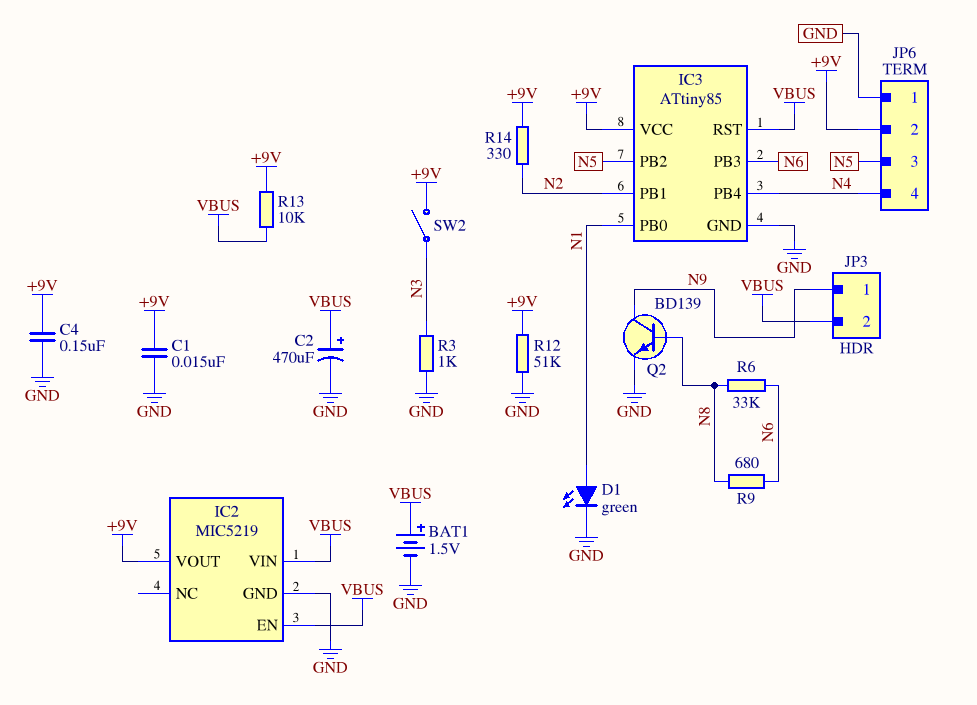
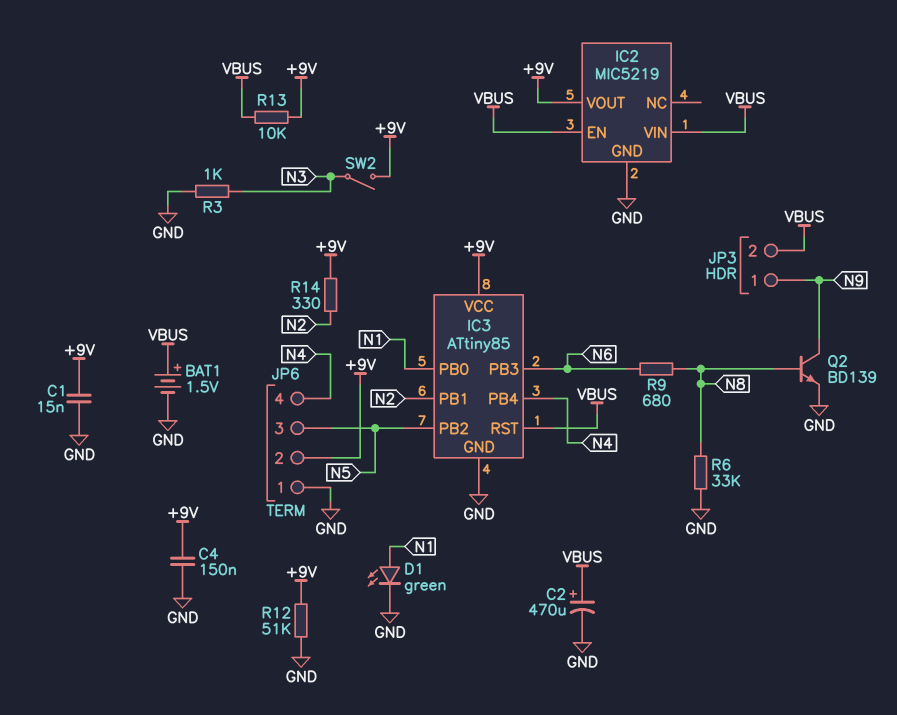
R6: 33k (N6, N8) -> 33k (GND, N8)

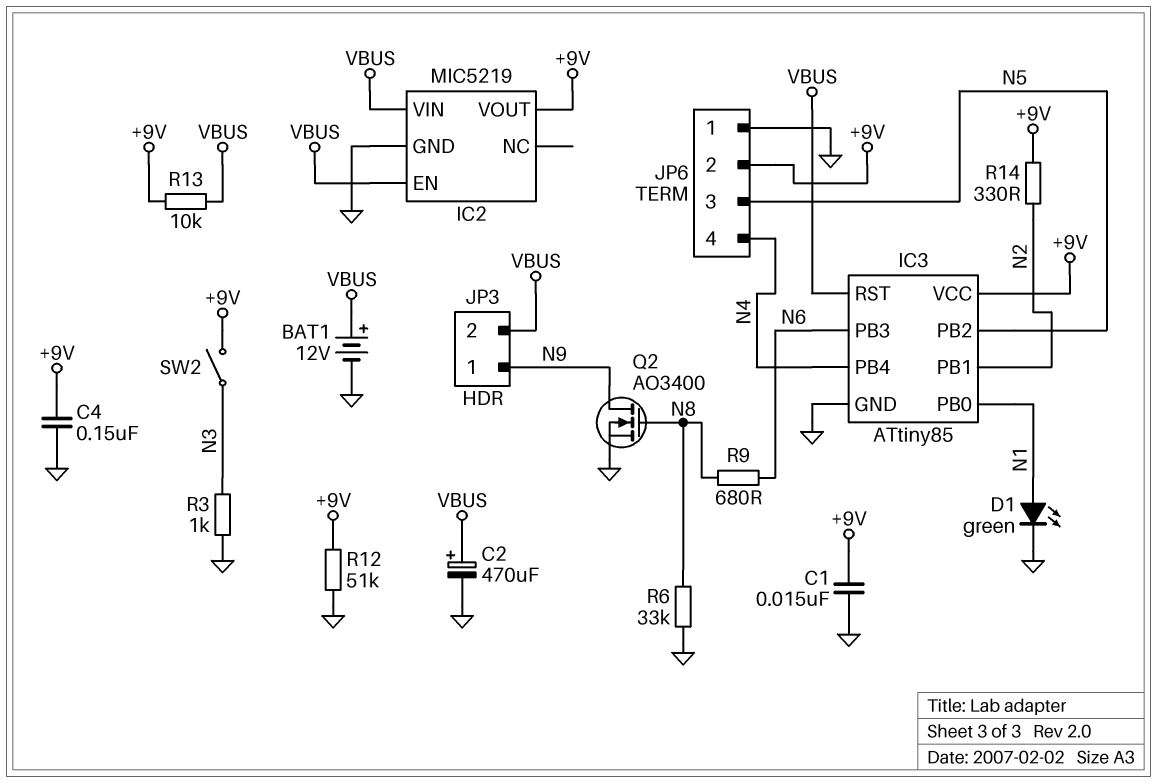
BAT1: 1.5V (plus VBUS, minus GND) -> 12V (plus VBUS, minus GND)
Q2: NPN BD139 (B N8, C N9, E GND) -> NMOS AO3400 (G N8, D N9, S GND)

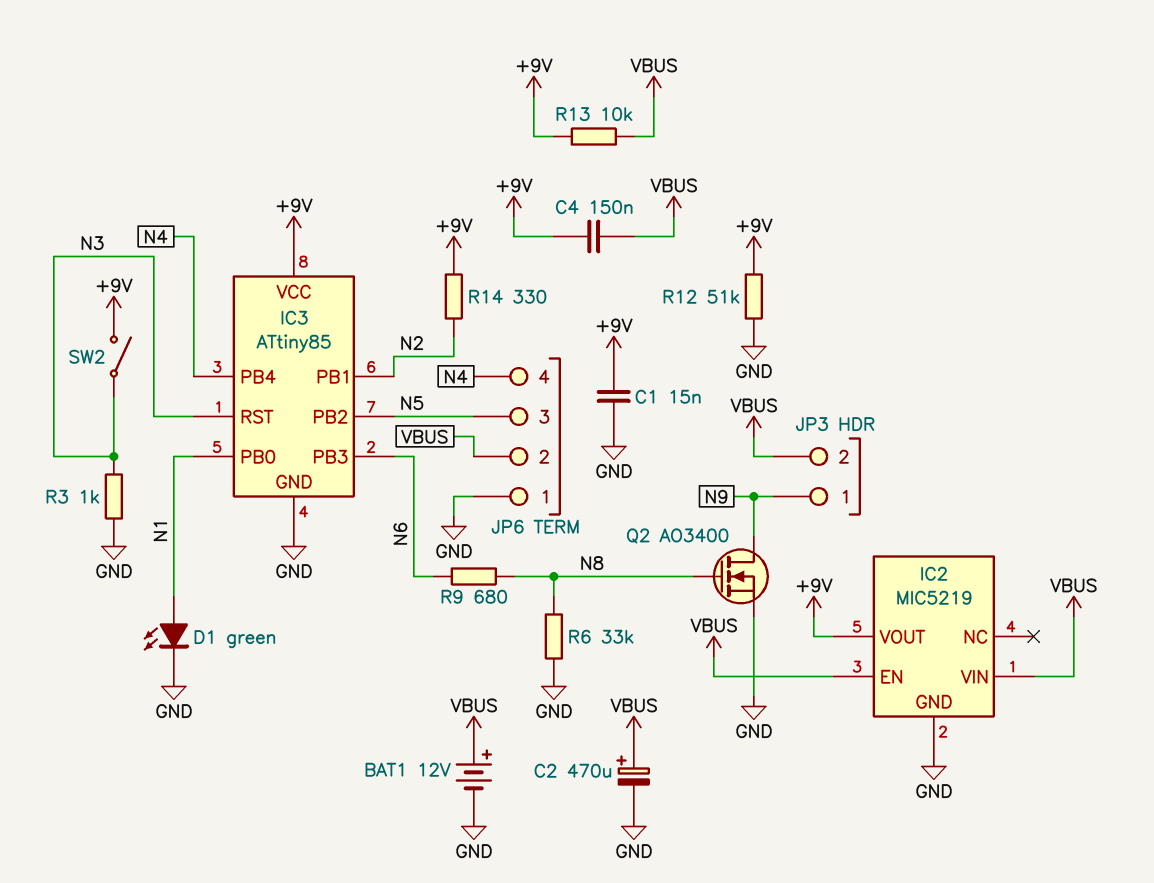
C4: 150nF (+9V, GND) -> 150nF (+9V, VBUS)
IC3 pin RST: VBUS -> N3
JP6 pin 2: +9V -> VBUS

